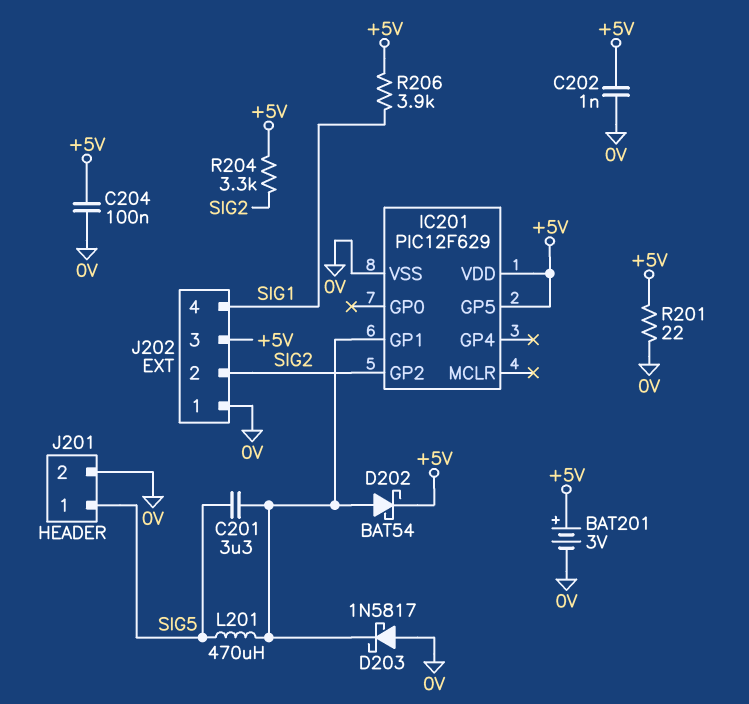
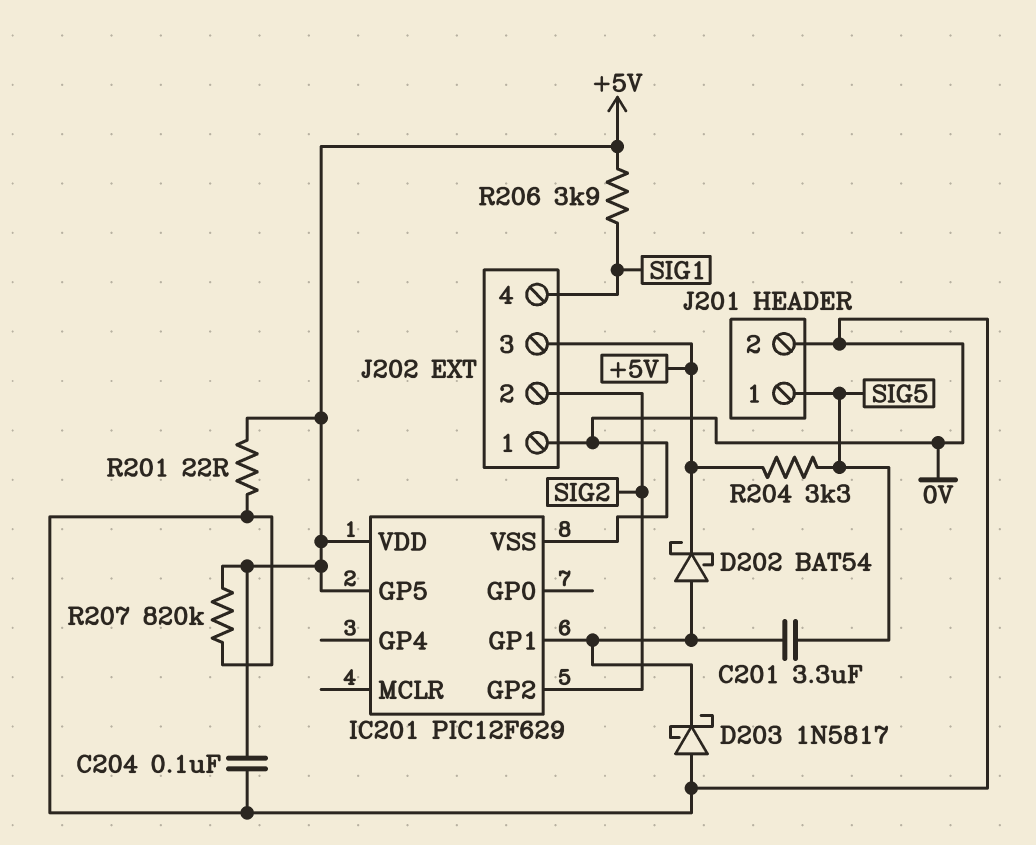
BAT201: 3V (plus +5V, minus 0V) -> none
C202: 1nF (+5V, 0V) -> none
L201: 470uH (IC201/GP1, SIG5) -> none
R204: 3.3k (+5V, SIG2) -> 3.3k (+5V, SIG5)
R207: none -> 820k (+5V, 0V)

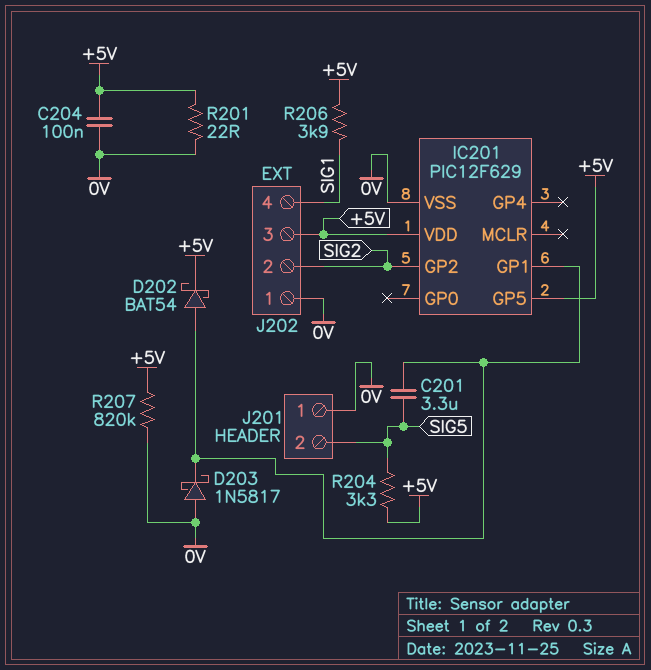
J201 pin 1: SIG5 -> 0V
J201 pin 2: 0V -> SIG5

